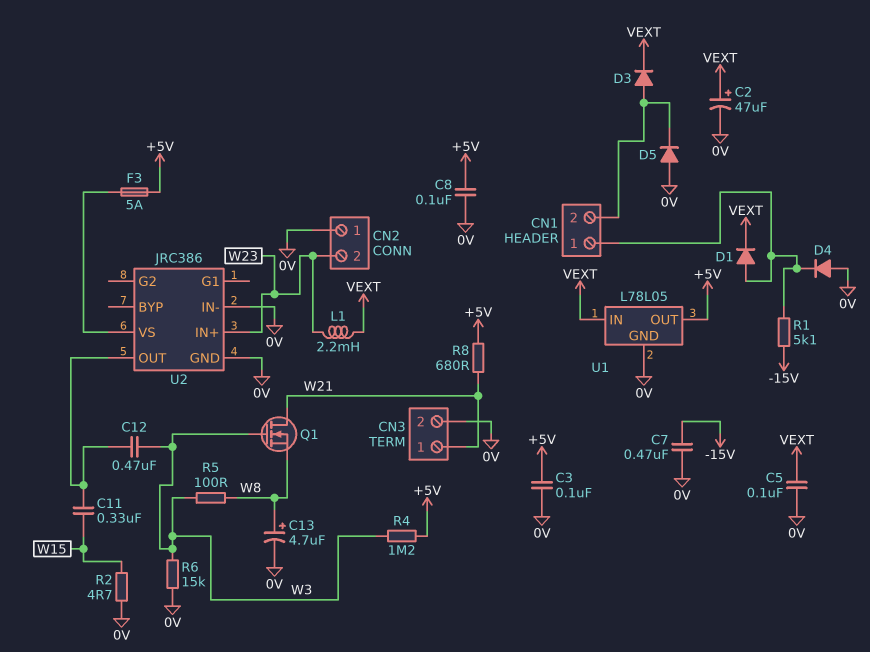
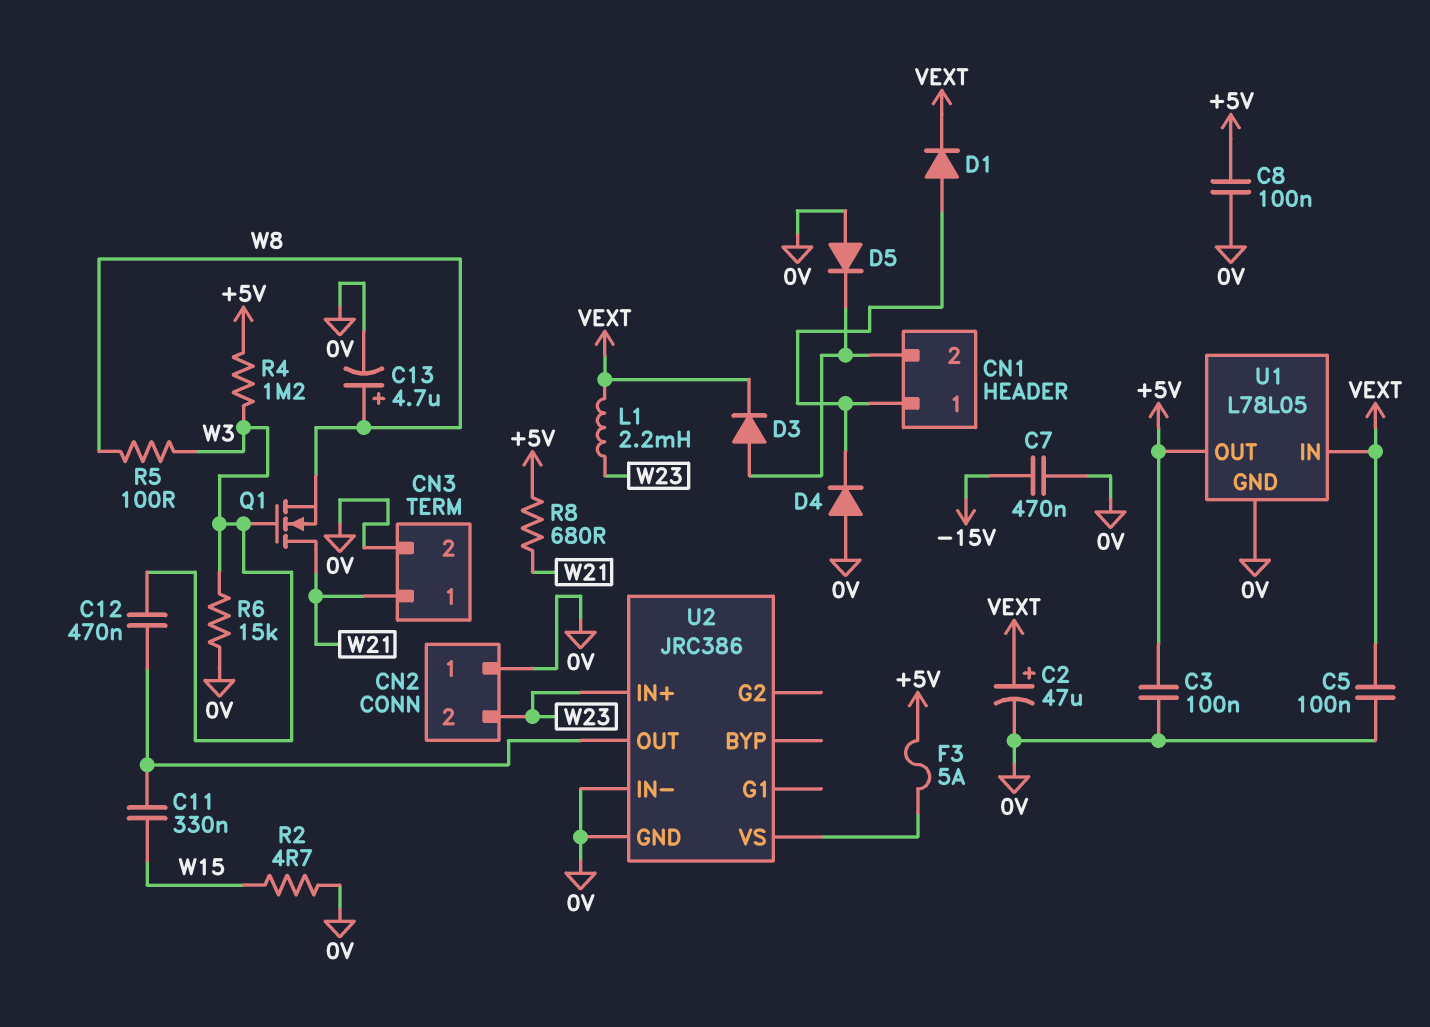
R1: 5.1k (-15V, CN1/1) -> none

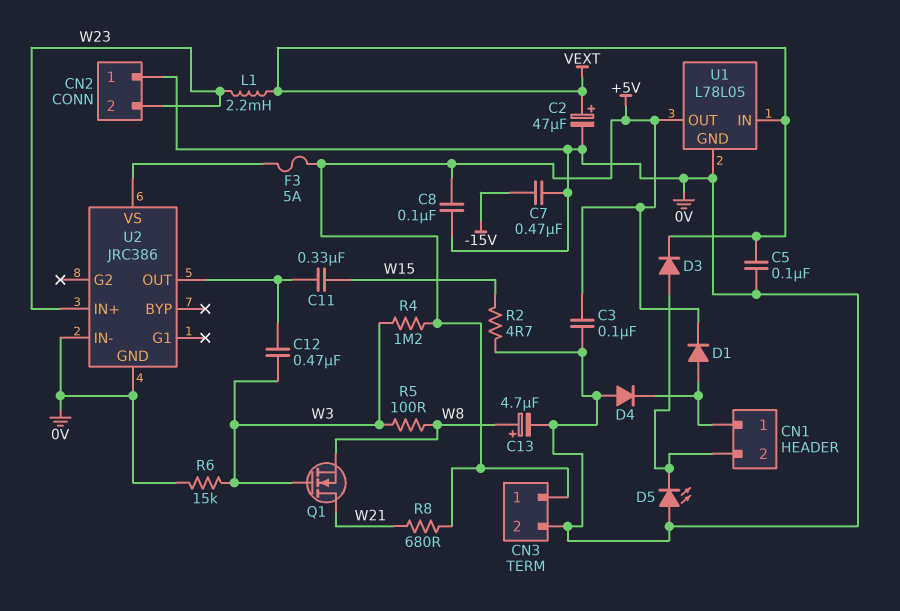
CN3 pin 1: W21 -> +5V
D1: diode (A CN1/1, K VEXT) -> diode (A CN1/1, K +5V)
D5: diode (A 0V, K CN1/2) -> LED (A 0V, K CN1/2)

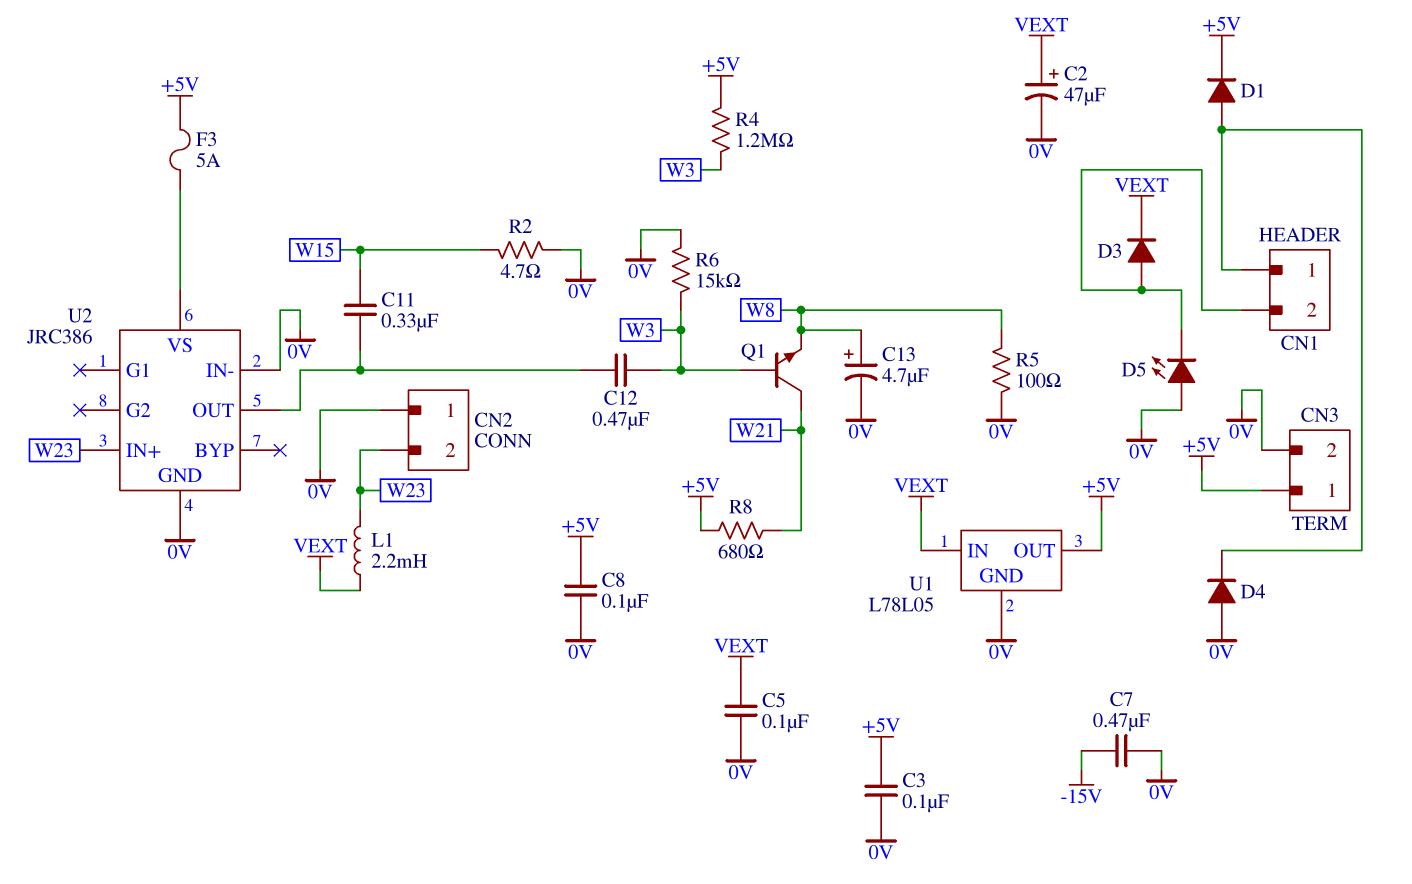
Q1: NMOS (G W3, D W21, S W8) -> NPN (B W3, C W21, E W8)
R5: 100 (W3, W8) -> 100 (0V, W8)

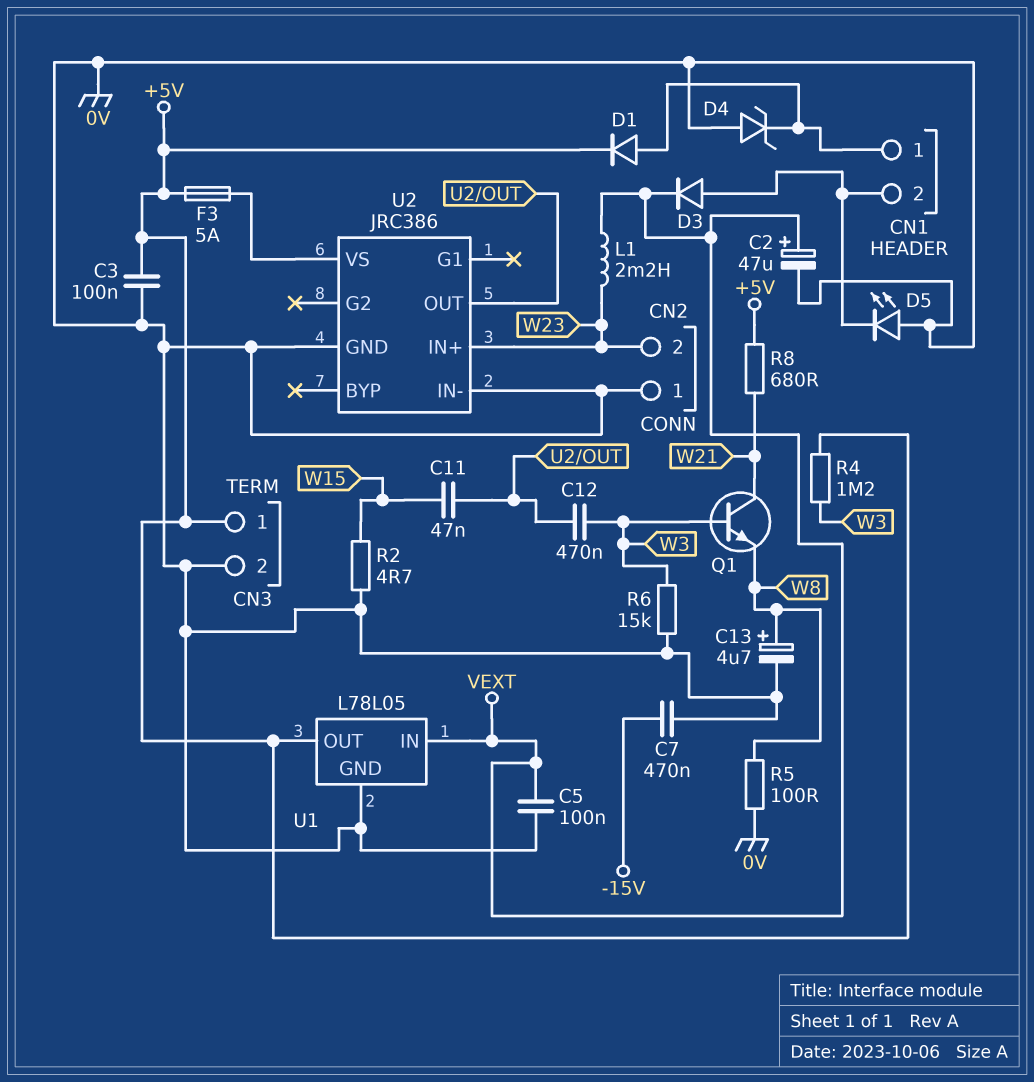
C8: 100nF (+5V, 0V) -> none
C11: 330nF (U2/OUT, W15) -> 47nF (U2/OUT, W15)
D4: diode (A 0V, K CN1/1) -> zener (A 0V, K CN1/1)

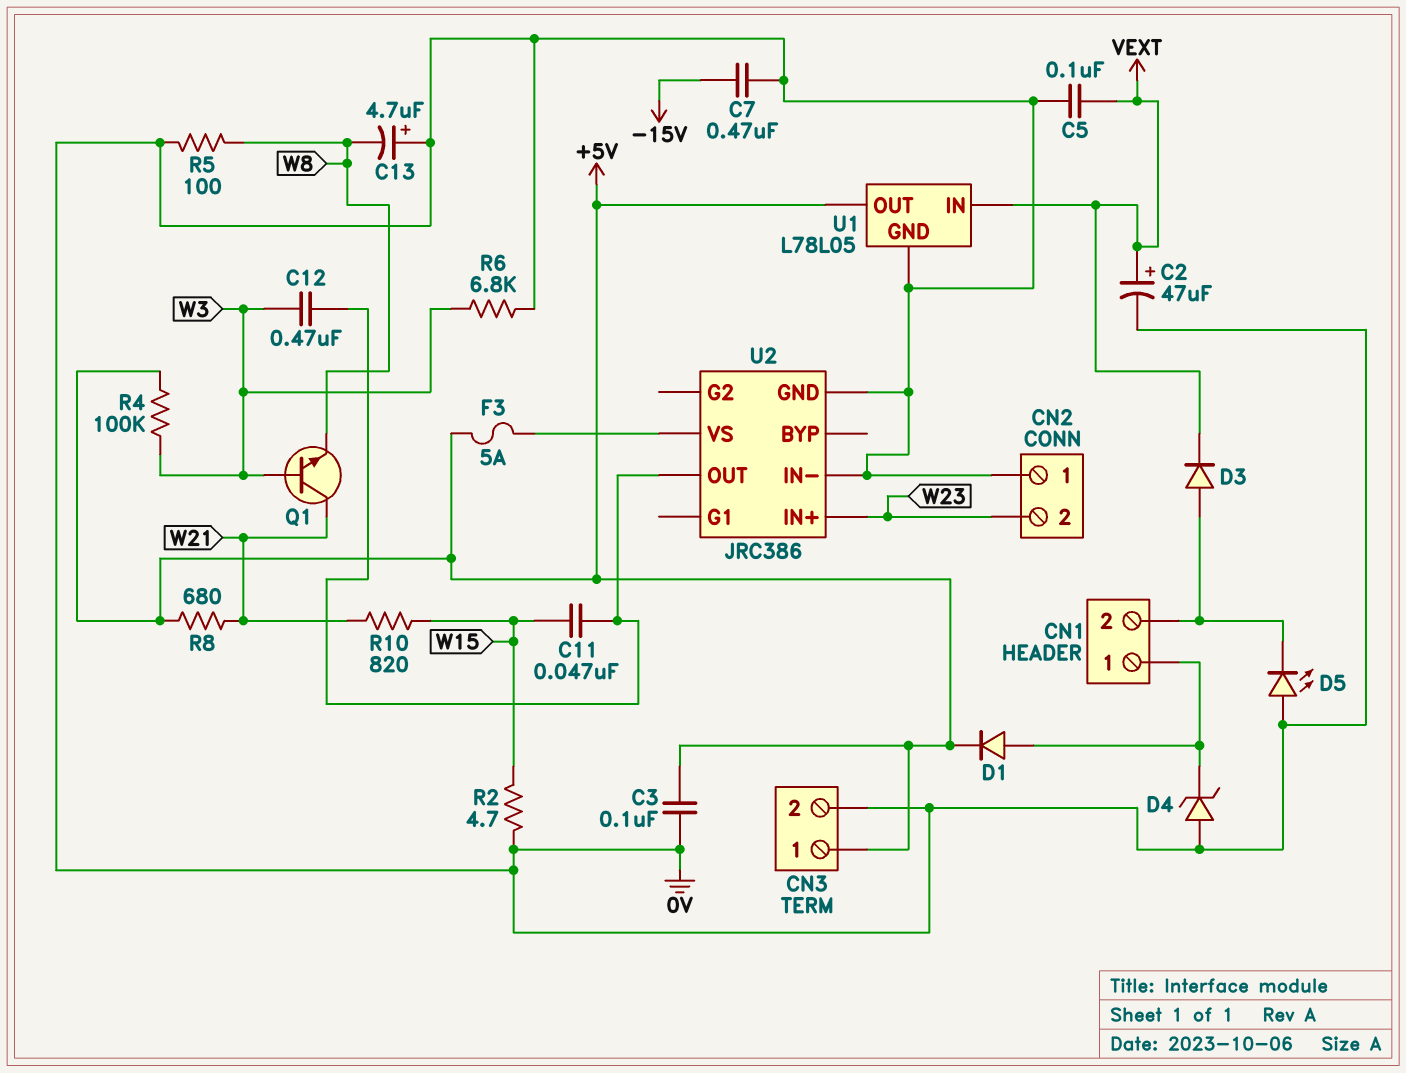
C13: 4.7uF (plus W8, minus 0V) -> 4.7uF (plus 0V, minus W8)
L1: 2.2mH (VEXT, W23) -> none
R4: 1.2M (+5V, W3) -> 100k (+5V, W3)
R6: 15k (0V, W3) -> 6.8k (0V, W3)
R10: none -> 820 (W15, W21)

